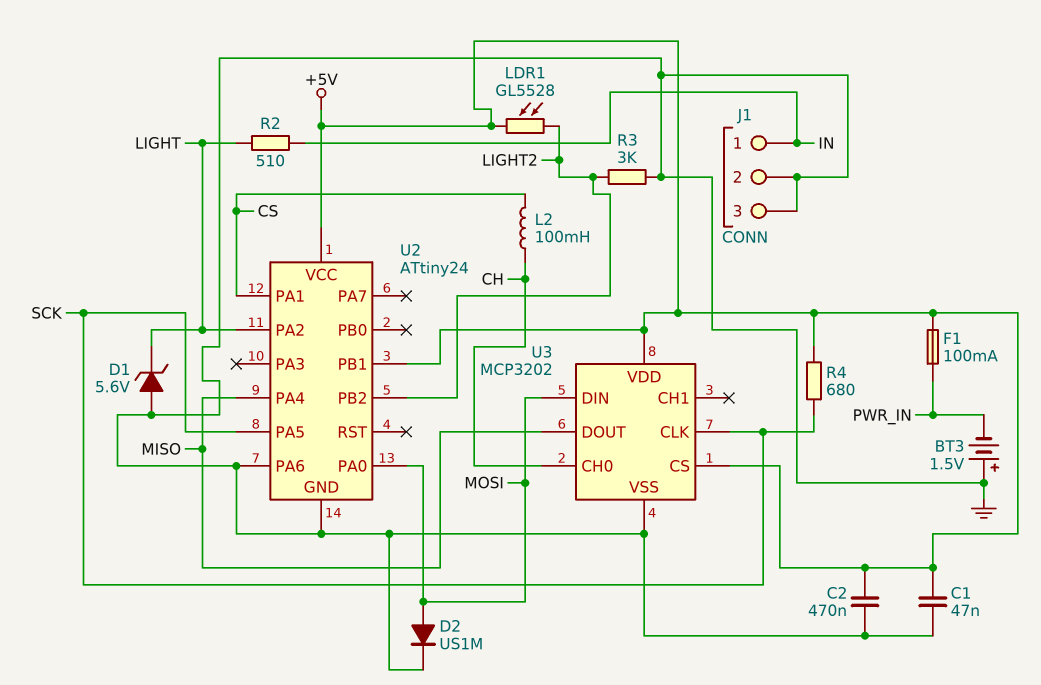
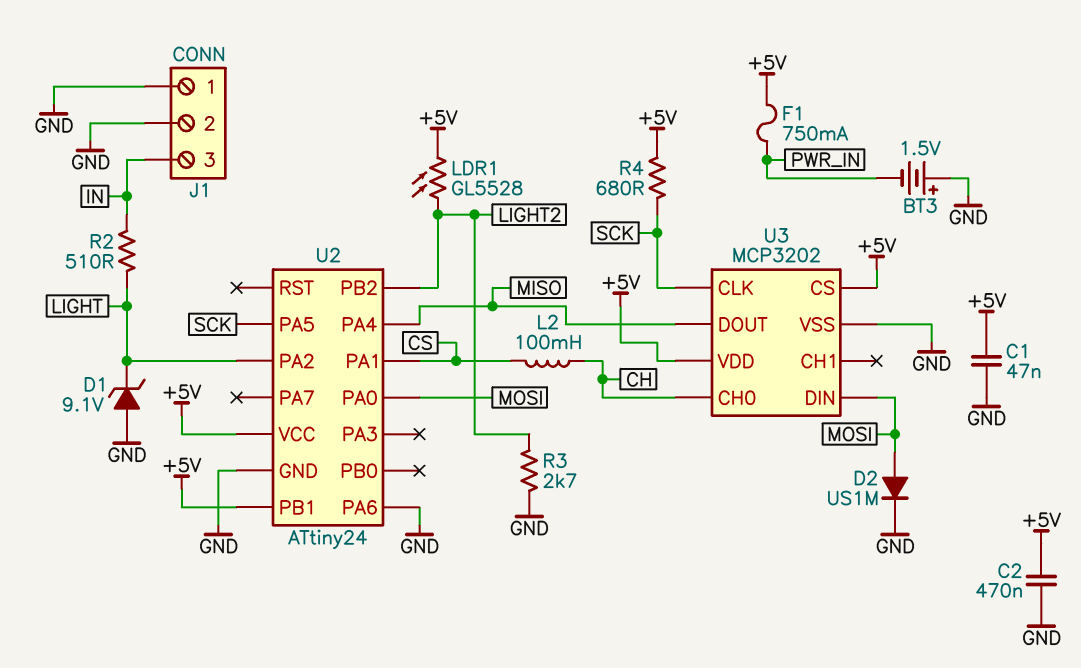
D1: zener 5.6V (A GND, K LIGHT) -> zener 9.1V (A GND, K LIGHT)
F1: 100mA (+5V, PWR_IN) -> 750mA (+5V, PWR_IN)
J1 pin 1: IN -> GND
J1 pin 3: GND -> IN
R3: 3k (GND, LIGHT2) -> 2.7k (GND, LIGHT2)

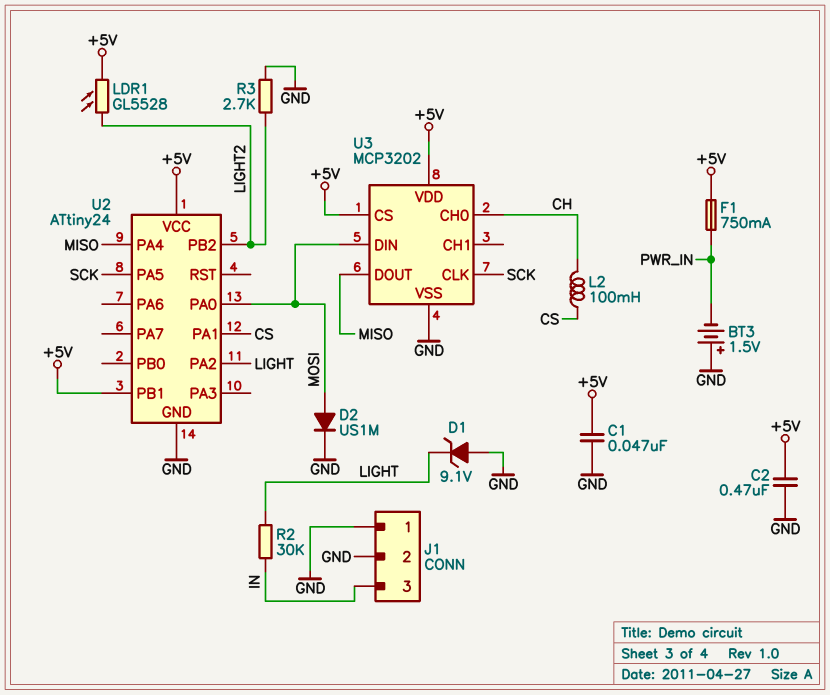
R2: 510 (IN, LIGHT) -> 30k (IN, LIGHT)
R4: 680 (+5V, SCK) -> none
U2 pin PA6: GND -> none

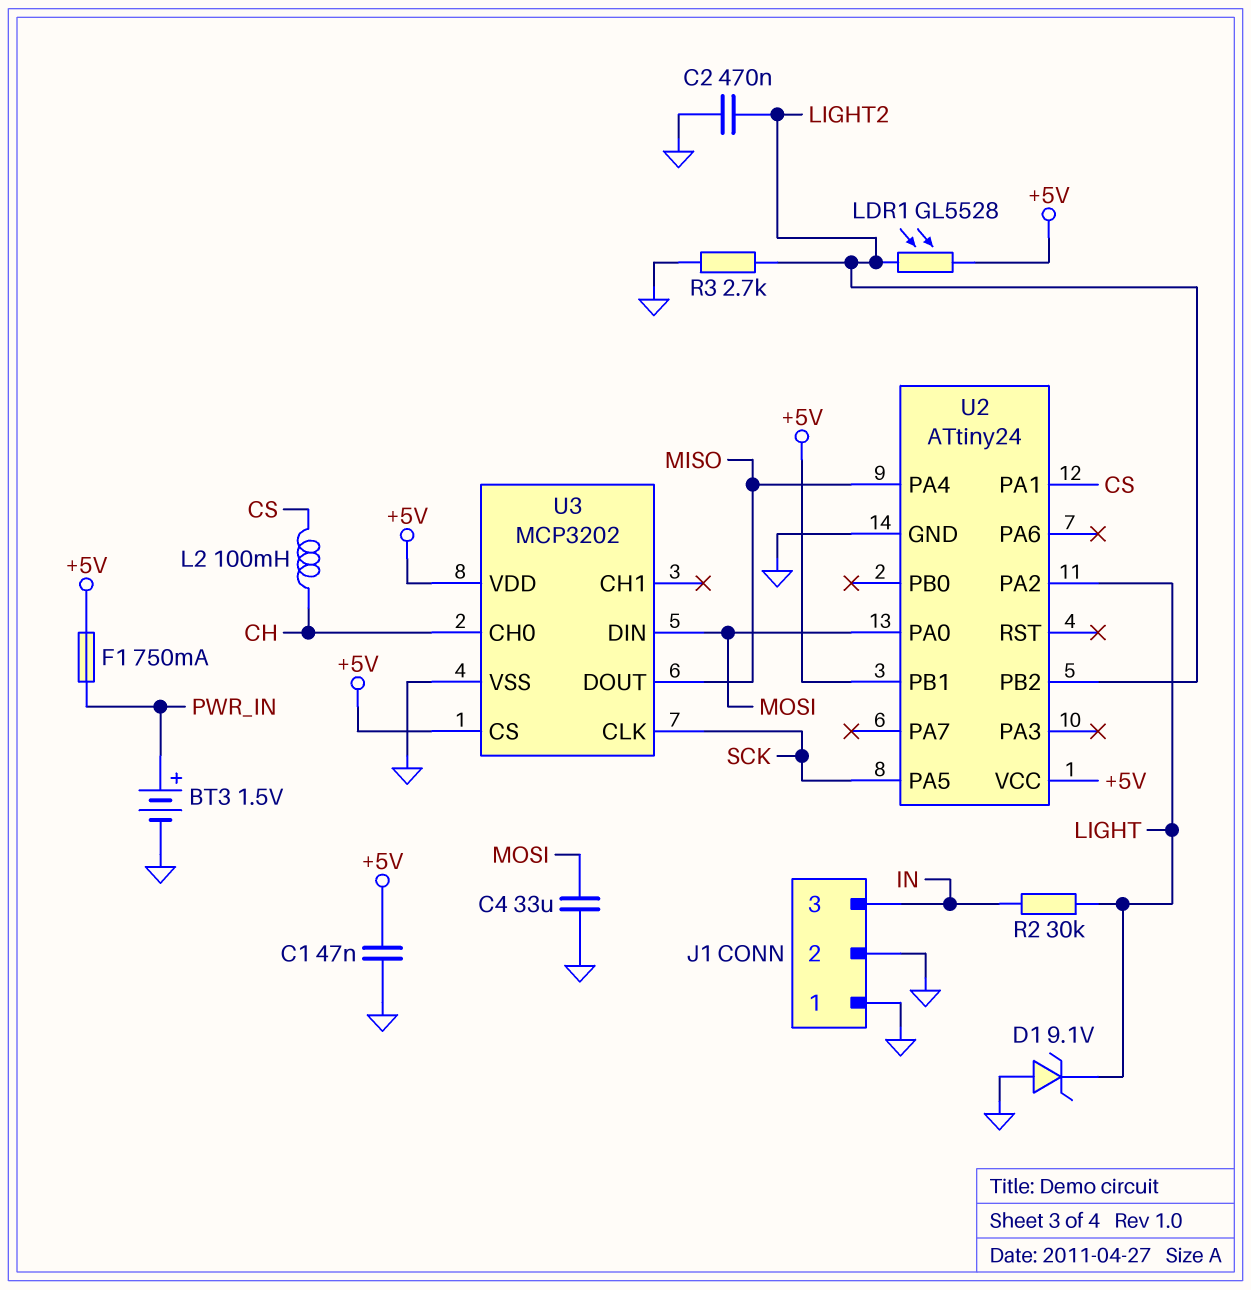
BT3: 1.5V (plus GND, minus PWR_IN) -> 1.5V (plus PWR_IN, minus GND)
C2: 470nF (+5V, GND) -> 470nF (GND, LIGHT2)
C4: none -> 33uF (GND, MOSI)
D2: diode US1M (A MOSI, K GND) -> none

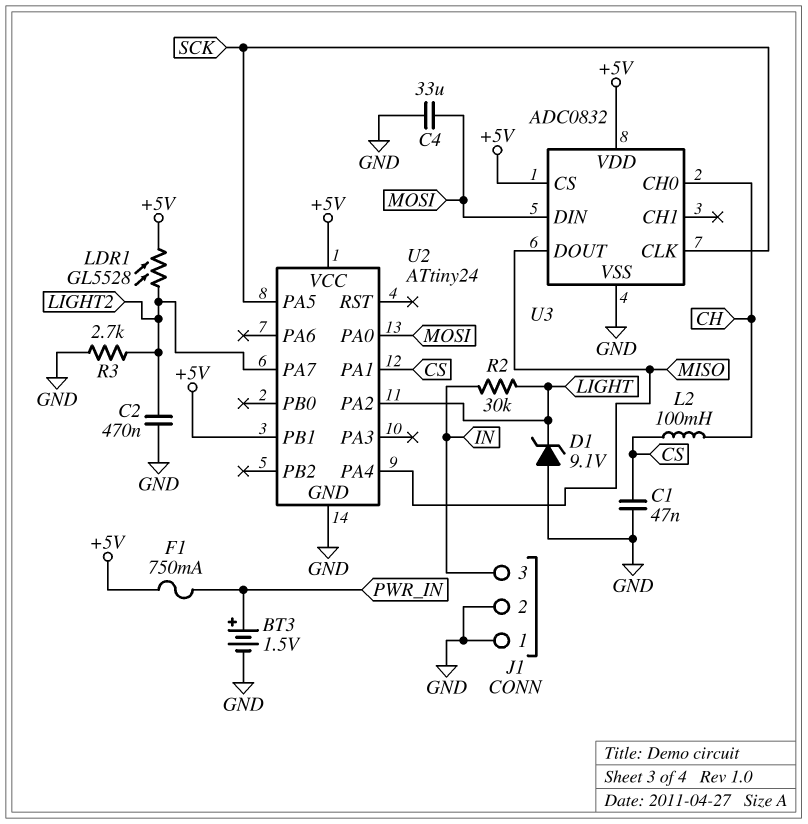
C1: 47nF (+5V, GND) -> 47nF (CS, GND)
U2 pin PA7: none -> LIGHT2
U2 pin PB2: LIGHT2 -> none
U3: MCP3202 -> ADC0832

